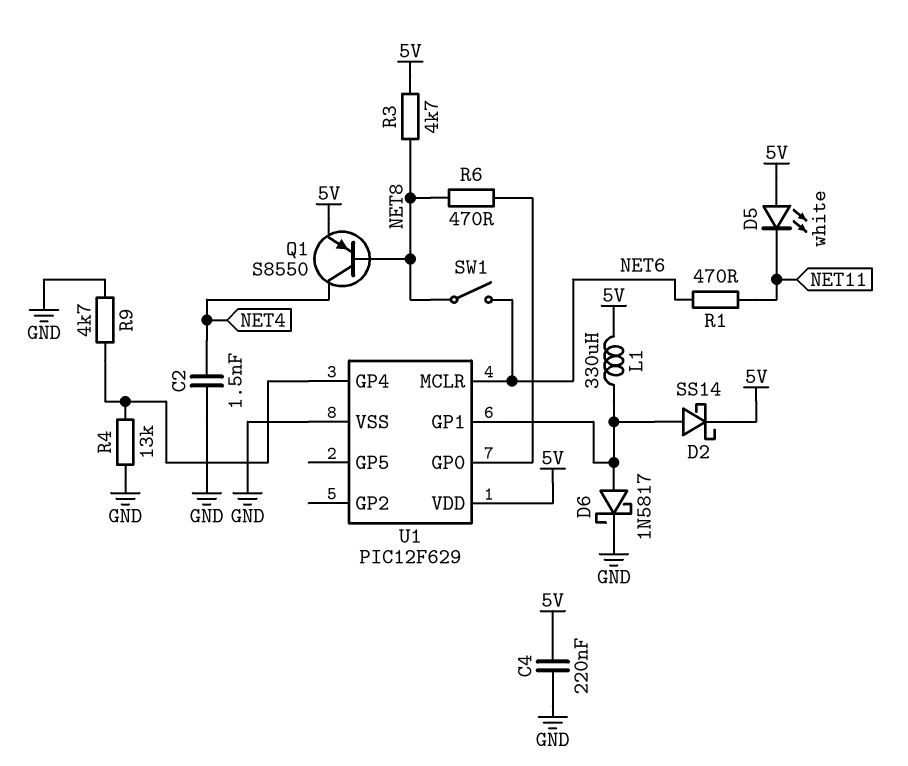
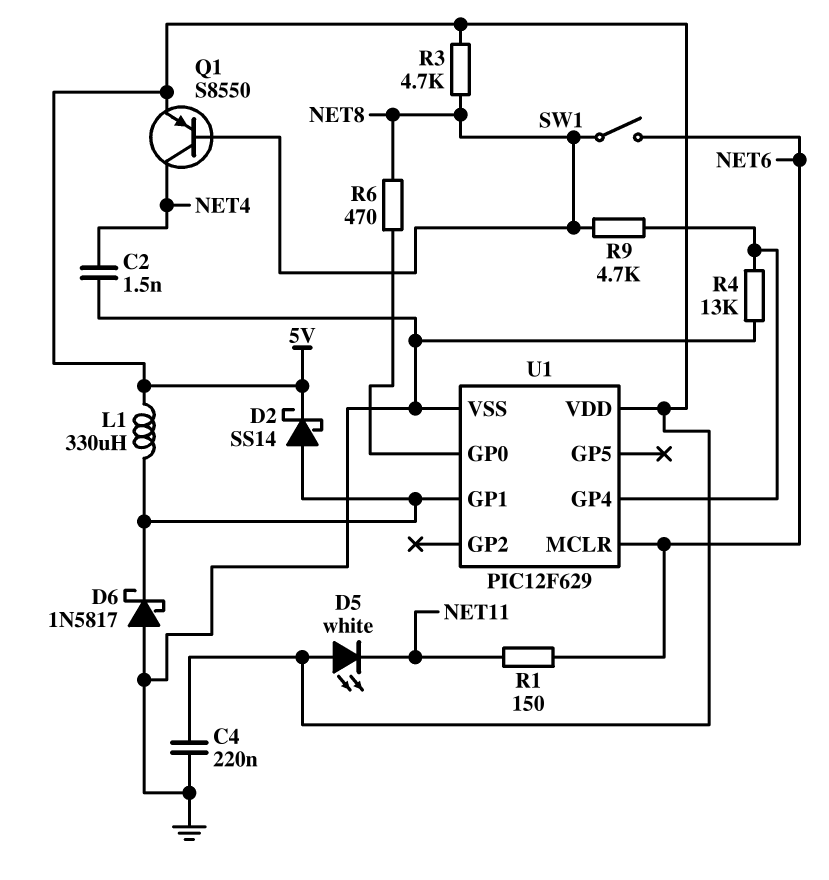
D6: schottky 1N5817 (A U1/GP1, K GND) -> schottky 1N5817 (A GND, K U1/GP1)
R1: 470 (NET6, NET11) -> 150 (NET6, NET11)
R9: 4.7k (GND, U1/GP4) -> 4.7k (NET8, U1/GP4)

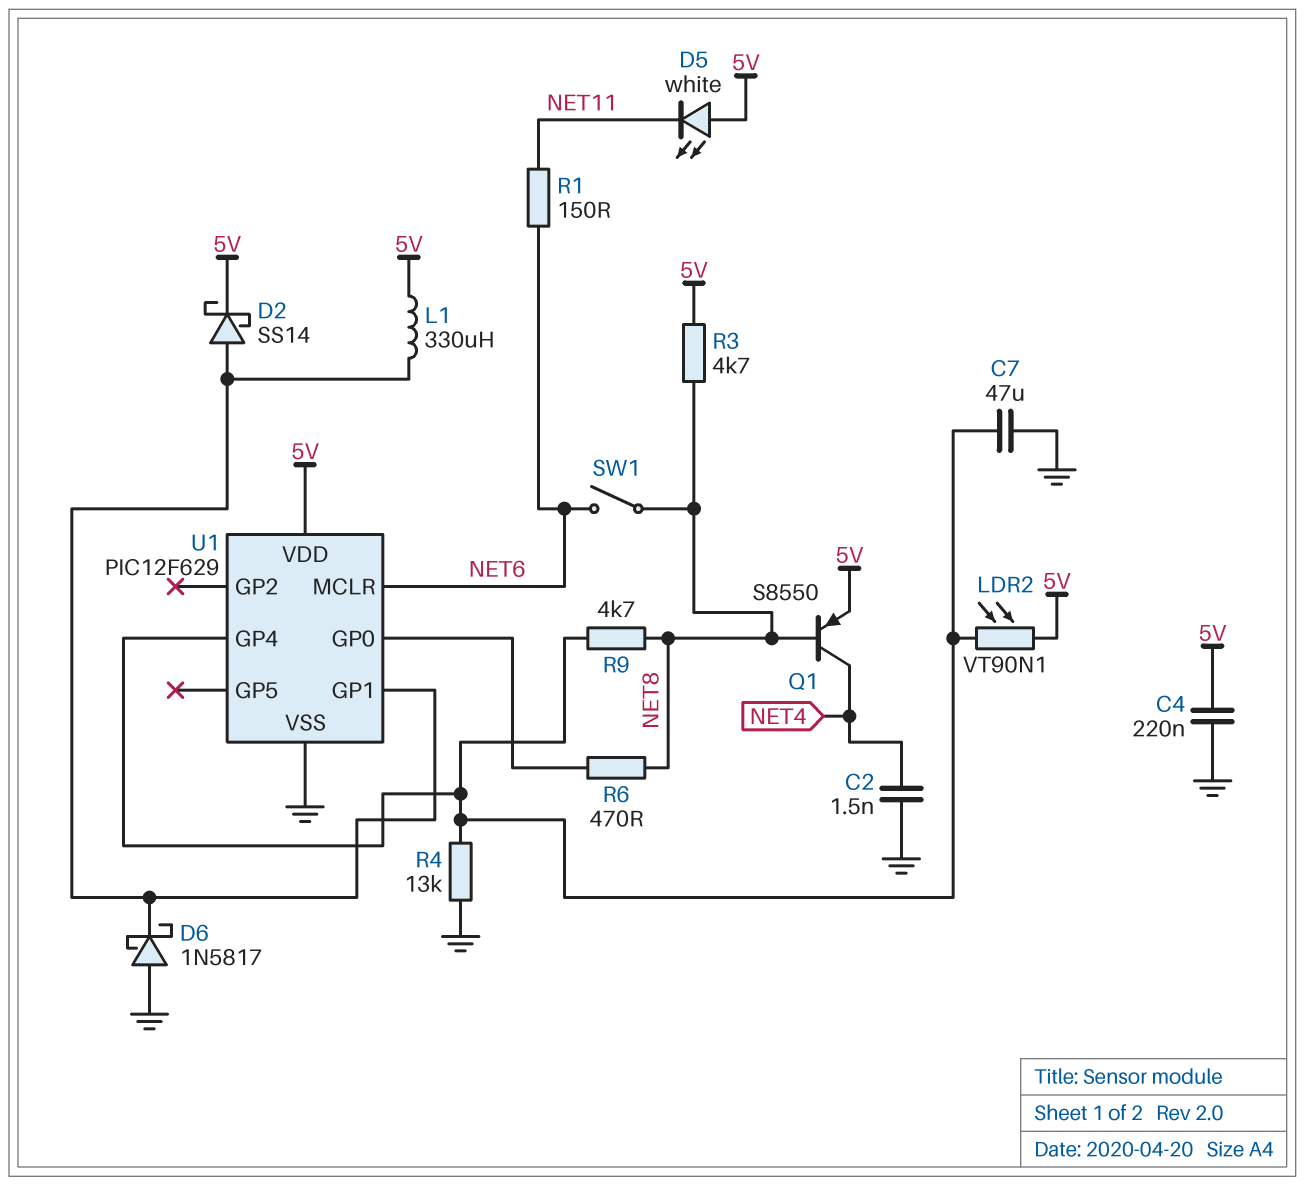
C7: none -> 47uF (GND, U1/GP4)
LDR2: none -> VT90N1 (5V, U1/GP4)

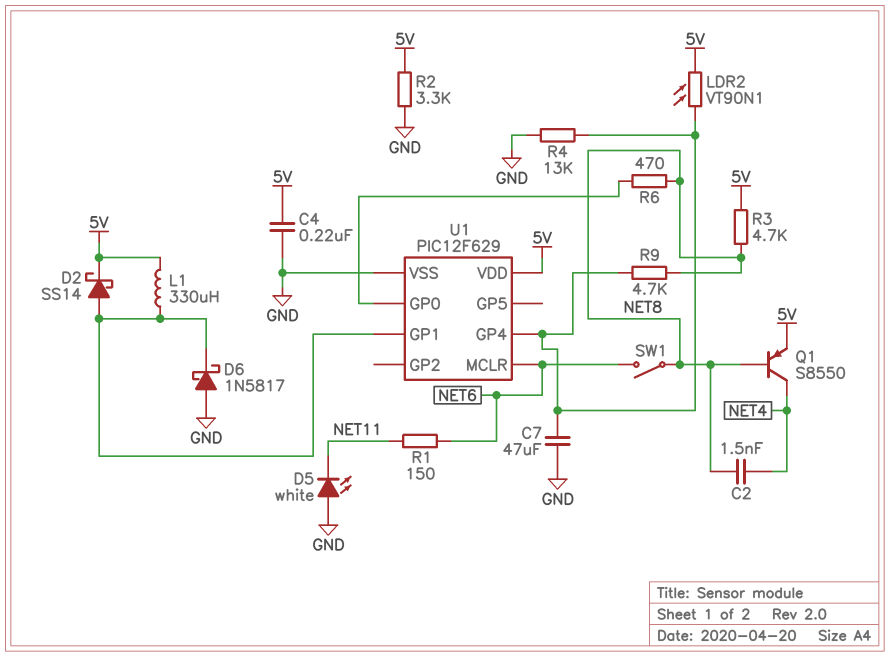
C2: 1.5nF (GND, NET4) -> 1.5nF (NET4, NET8)
D5: LED white (A 5V, K NET11) -> LED white (A GND, K NET11)
R2: none -> 3.3k (5V, GND)

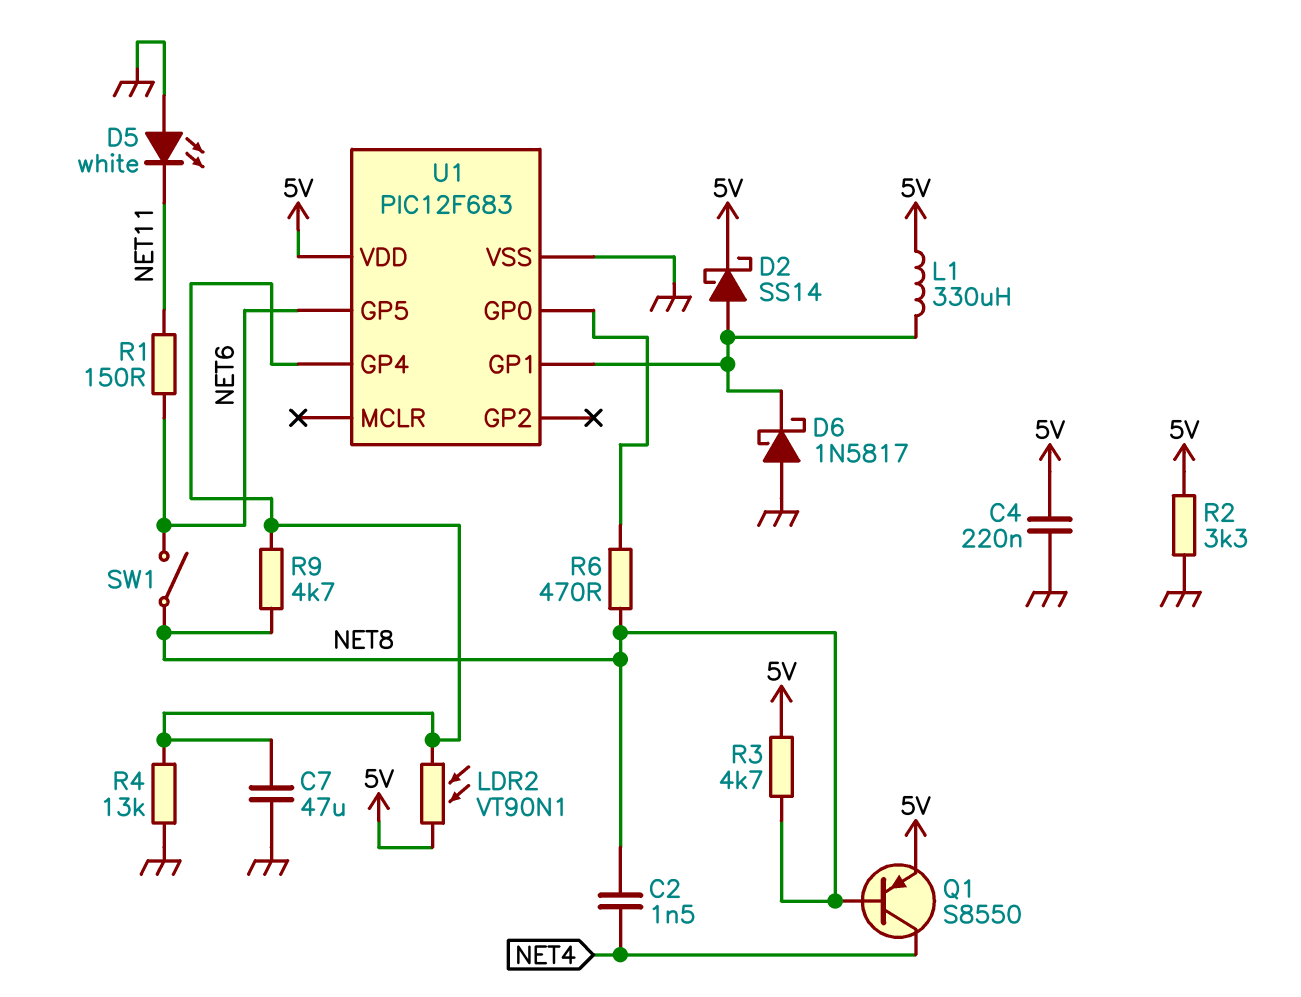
U1: PIC12F629 -> PIC12F683
U1 pin GP5: none -> NET6
U1 pin MCLR: NET6 -> none

